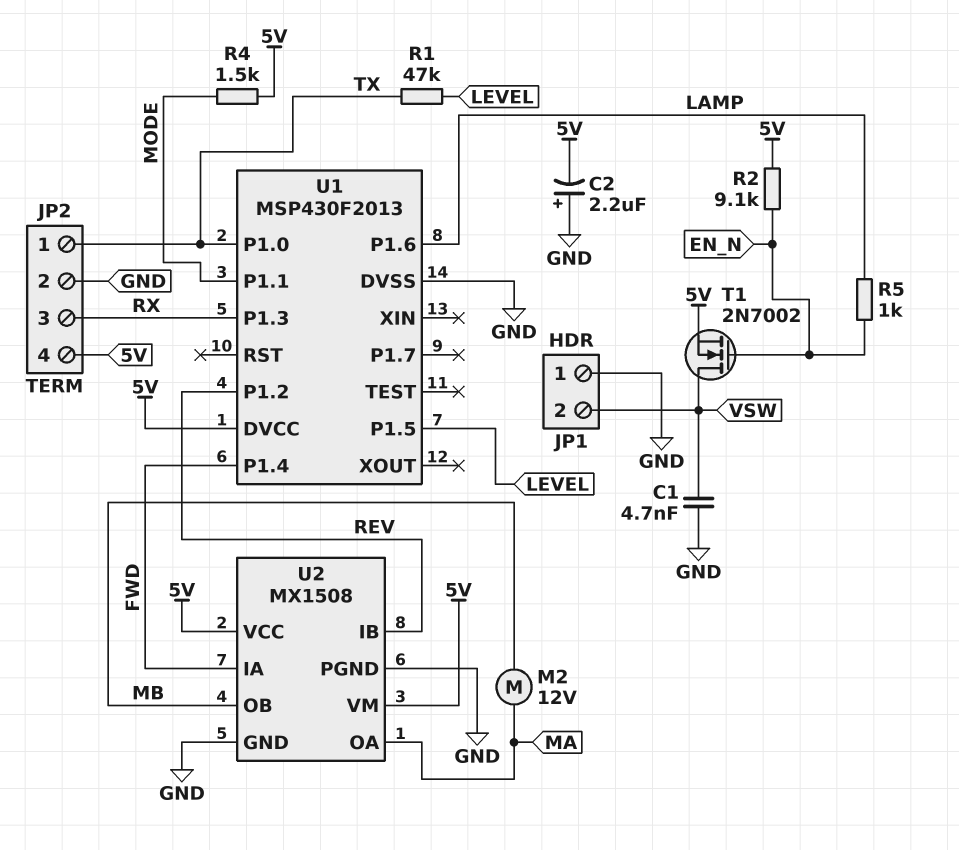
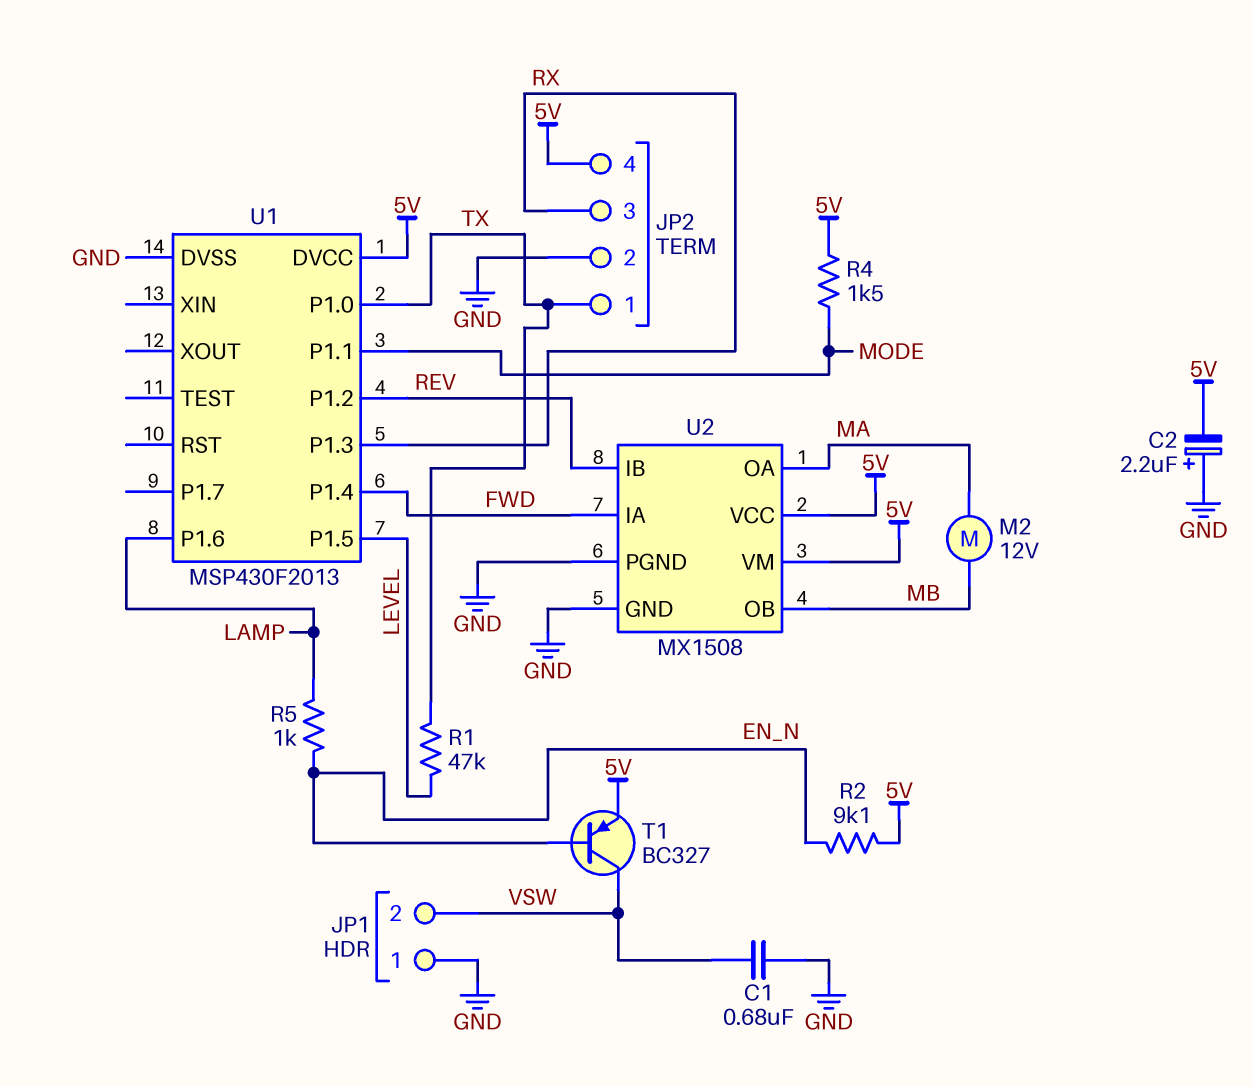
C1: 4.7nF (GND, VSW) -> 680nF (GND, VSW)
T1: NMOS 2N7002 (G EN_N, D VSW, S 5V) -> PNP BC327 (B EN_N, C VSW, E 5V)

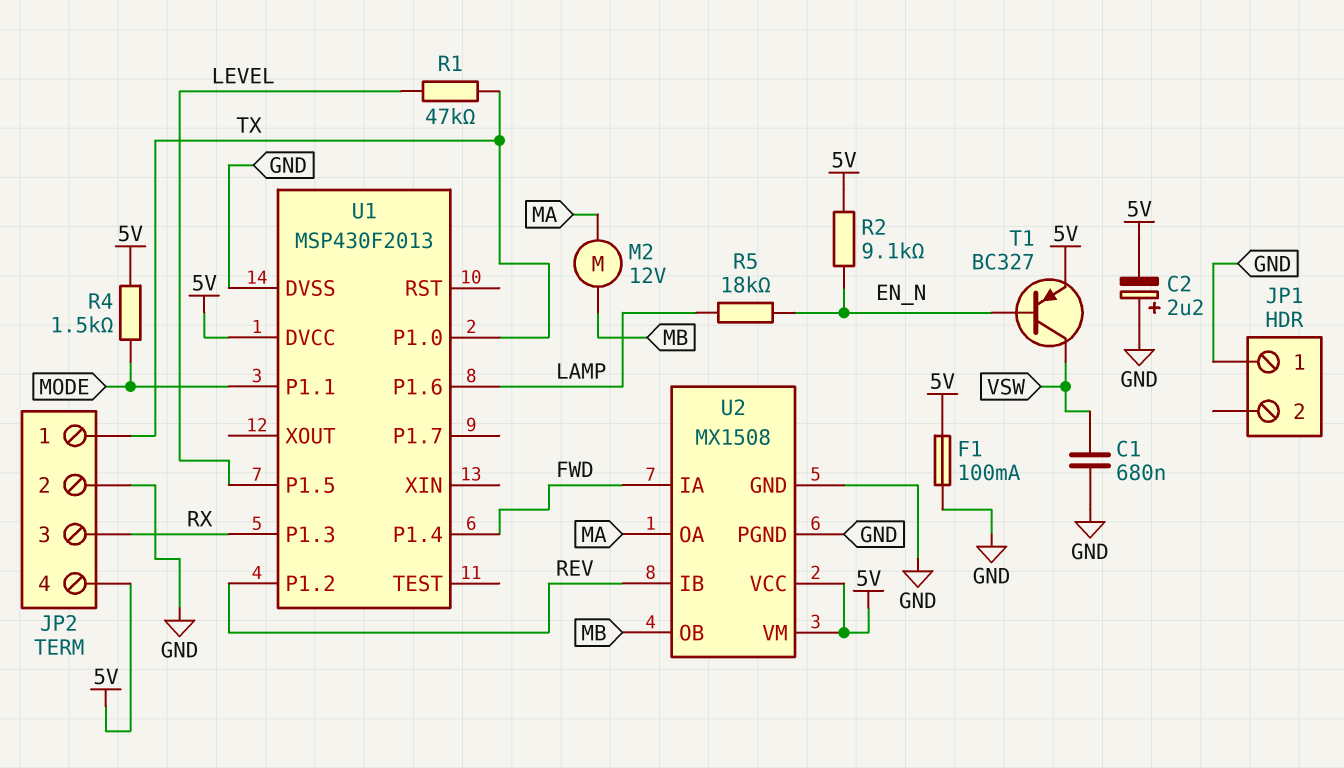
F1: none -> 100mA (5V, GND)
JP1 pin 2: VSW -> none
R5: 1k (EN_N, LAMP) -> 18k (EN_N, LAMP)

